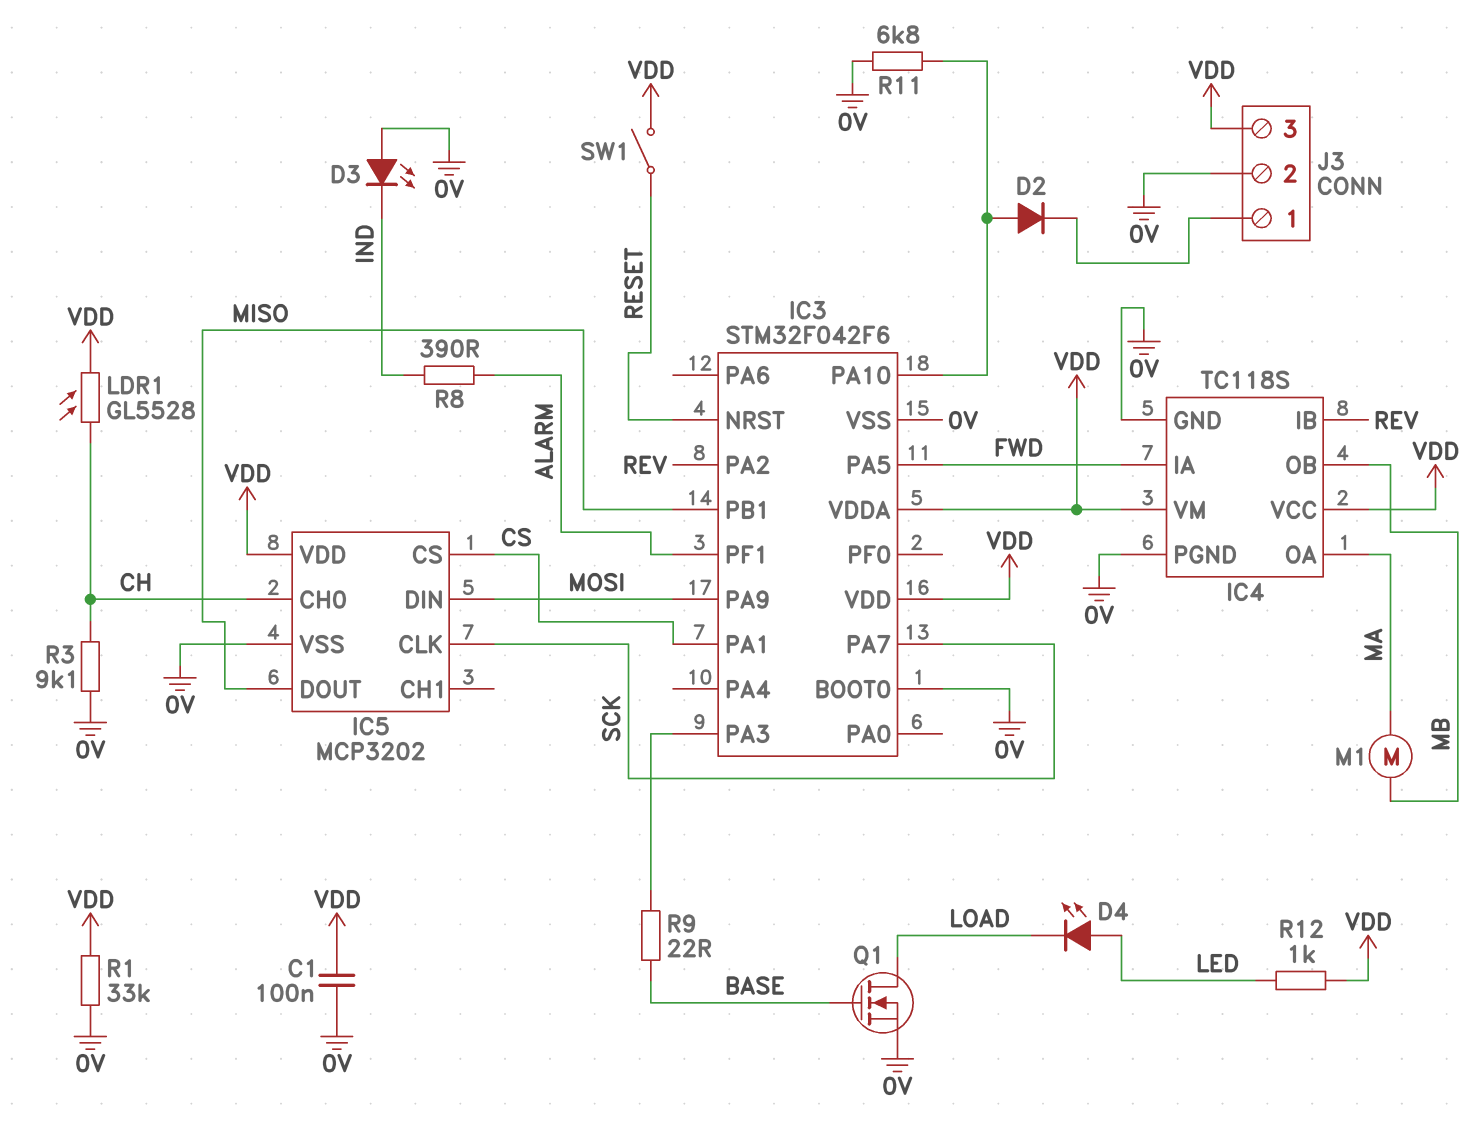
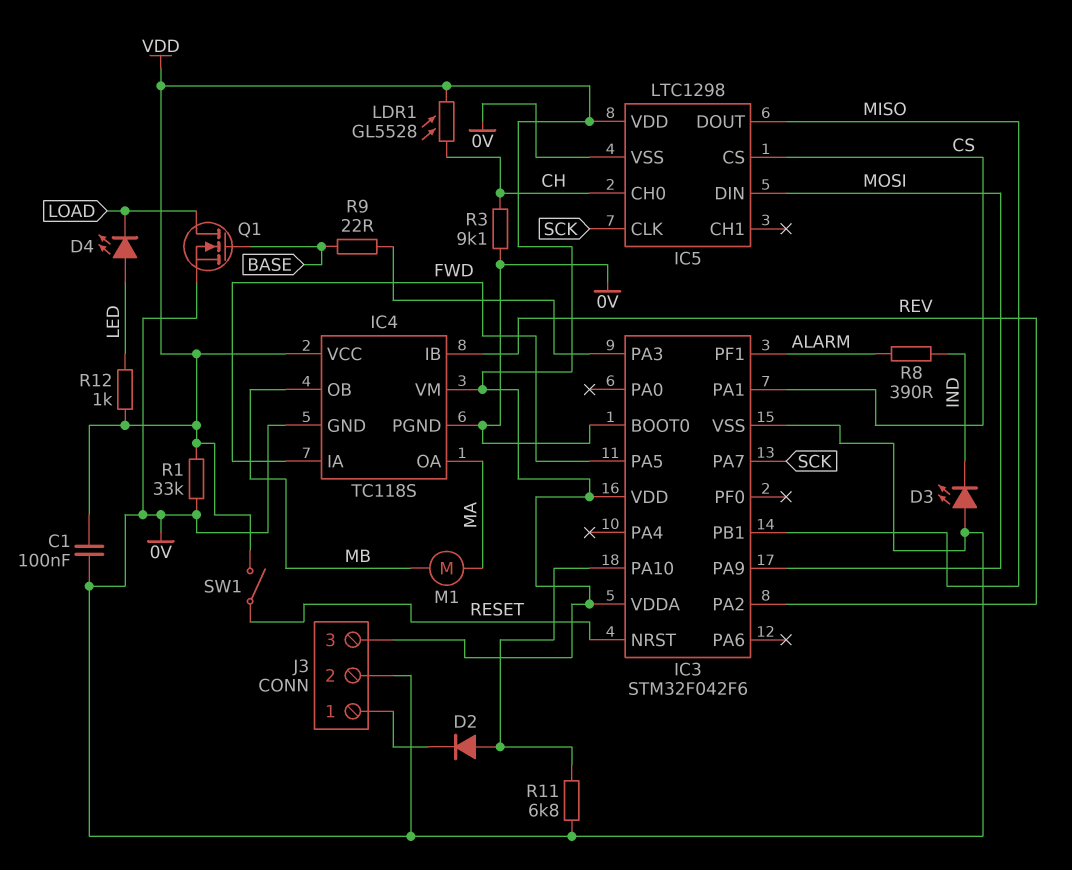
IC5: MCP3202 -> LTC1298

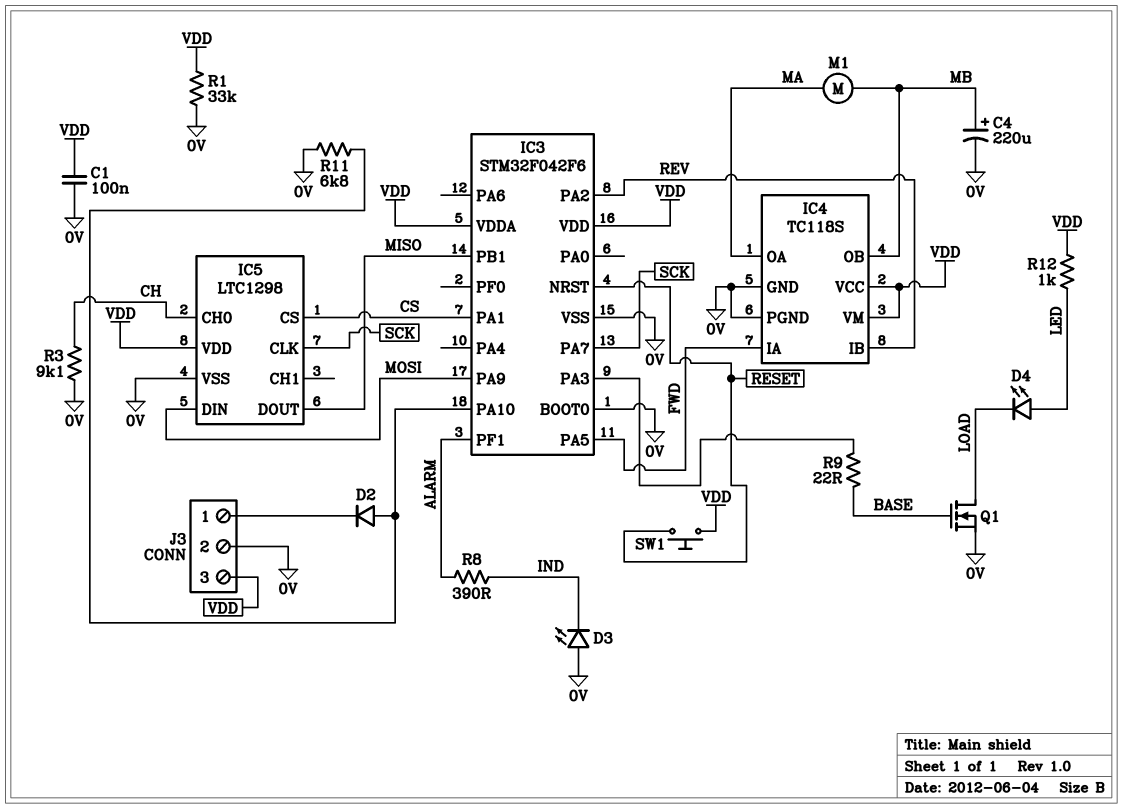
C4: none -> 220uF (plus MB, minus 0V)
LDR1: GL5528 (CH, VDD) -> none
SW1: switch (RESET, VDD) -> button (RESET, VDD)

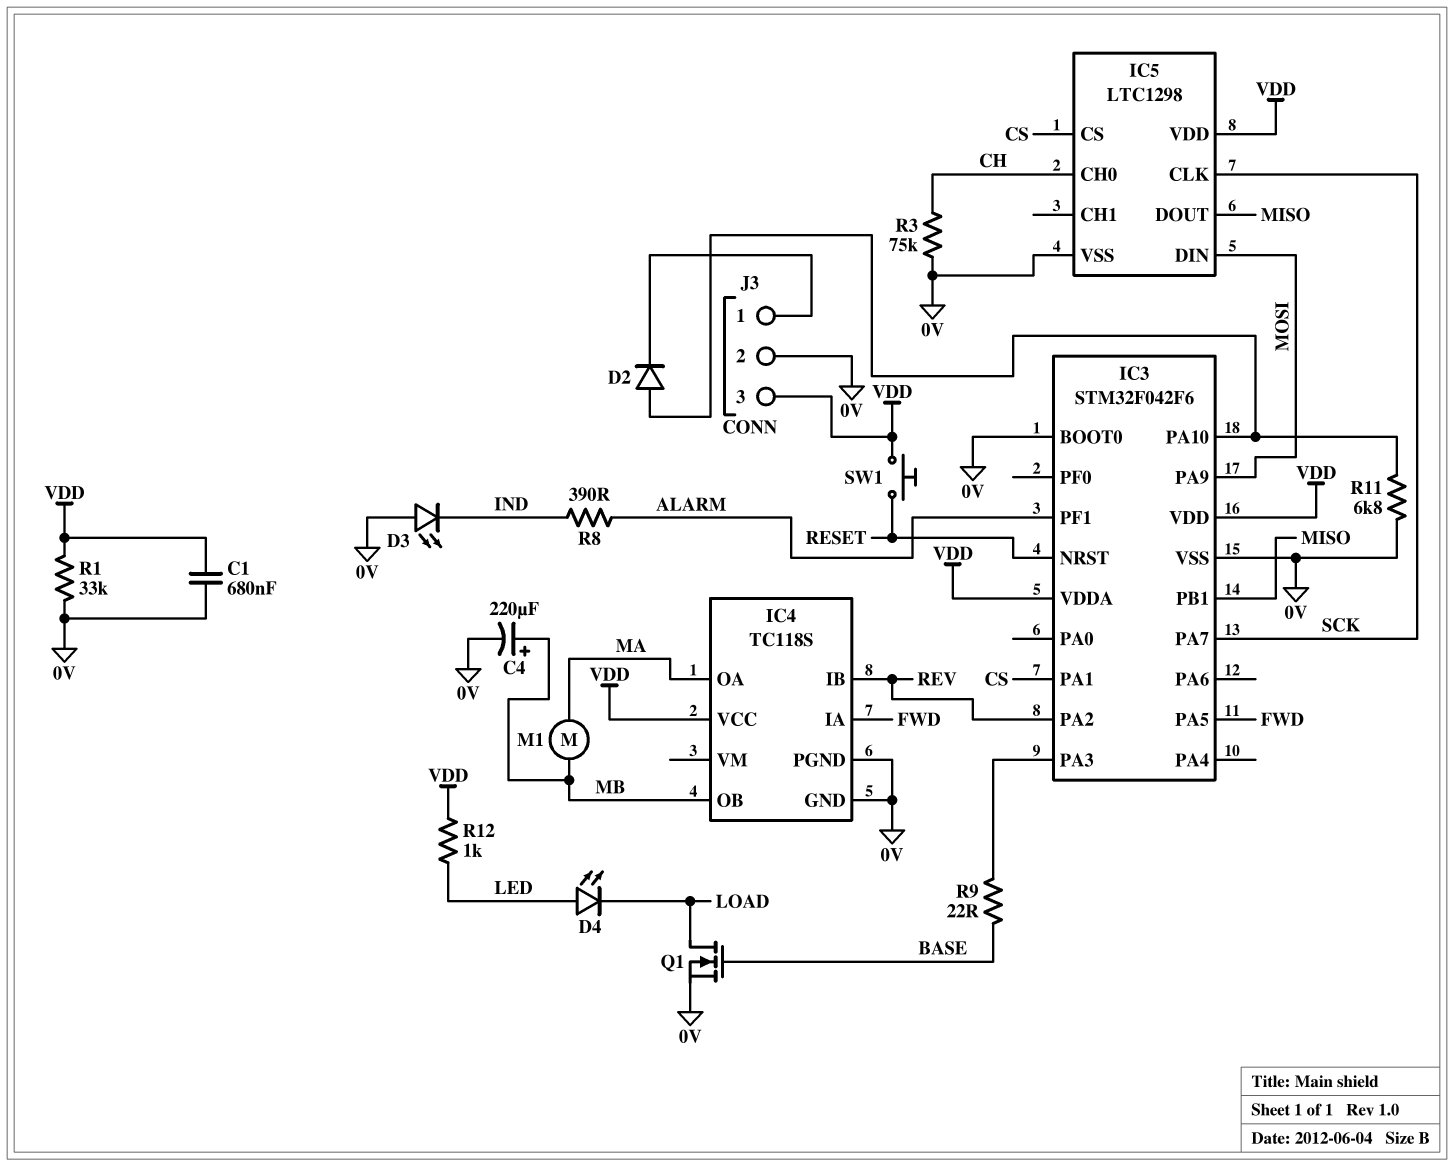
C1: 100nF (0V, VDD) -> 680nF (0V, VDD)
IC4 pin VM: VDD -> none
R3: 9.1k (0V, CH) -> 75k (0V, CH)

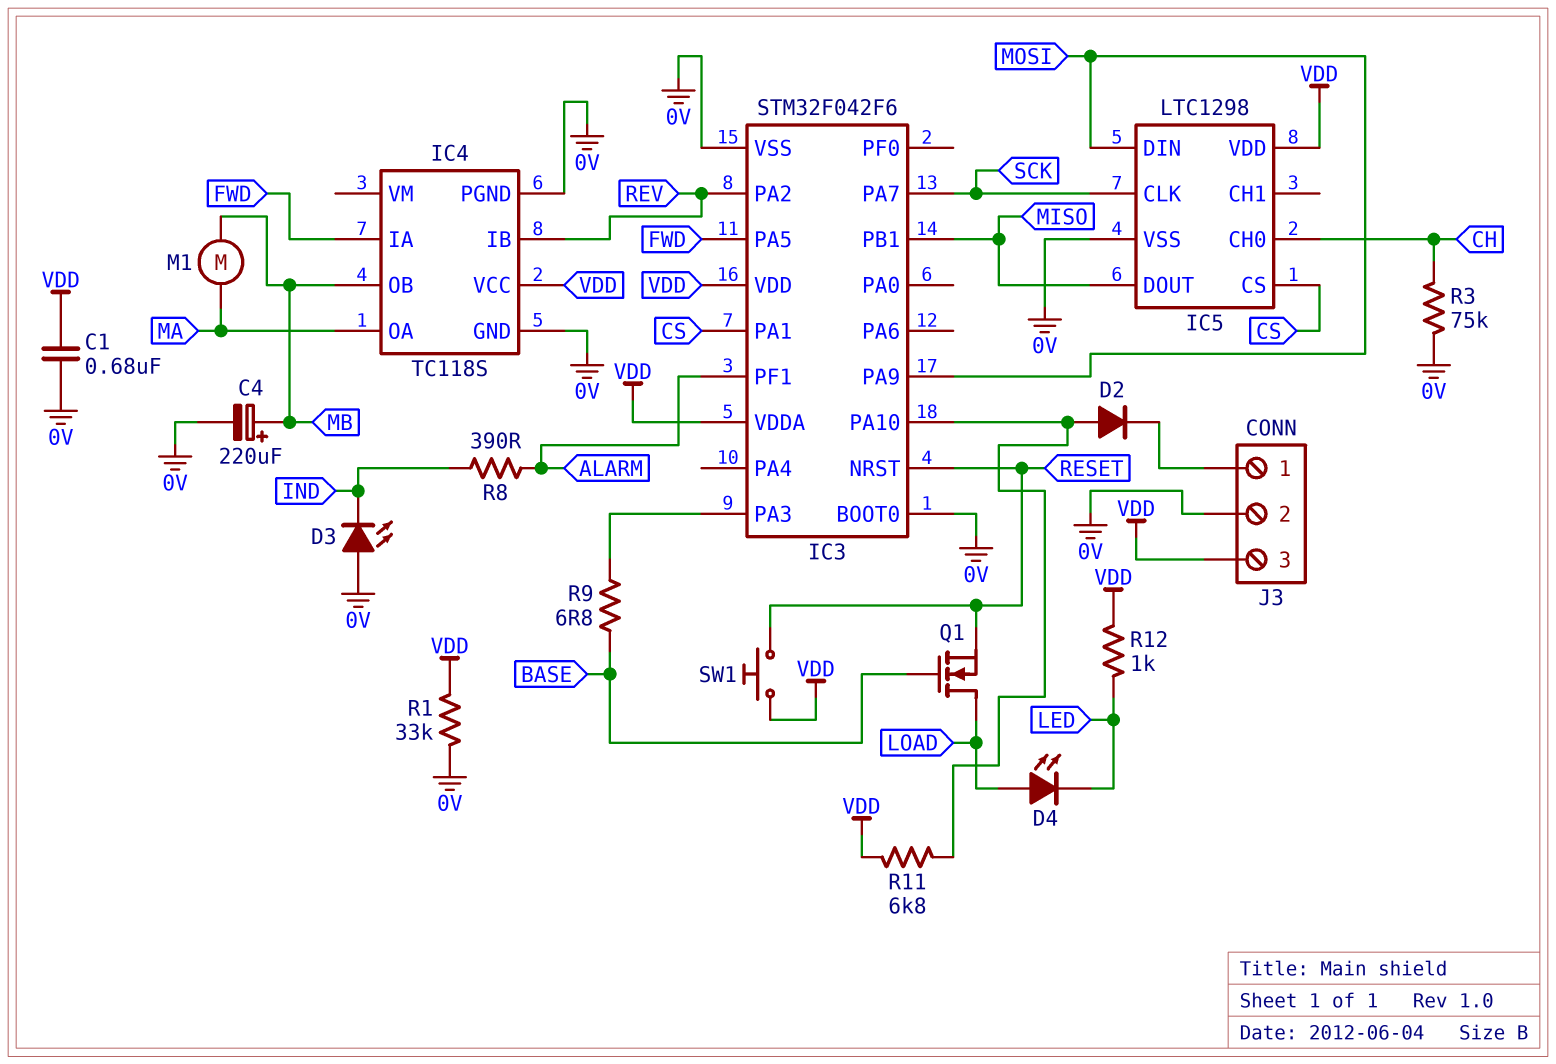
D4: LED (A LED, K LOAD) -> LED (A LOAD, K LED)
Q1: NMOS (G BASE, D LOAD, S 0V) -> NMOS (G BASE, D LOAD, S RESET)
R9: 22 (BASE, IC3/PA3) -> 6.8 (BASE, IC3/PA3)
R11: 6.8k (0V, IC3/PA10) -> 6.8k (IC3/PA10, VDD)

